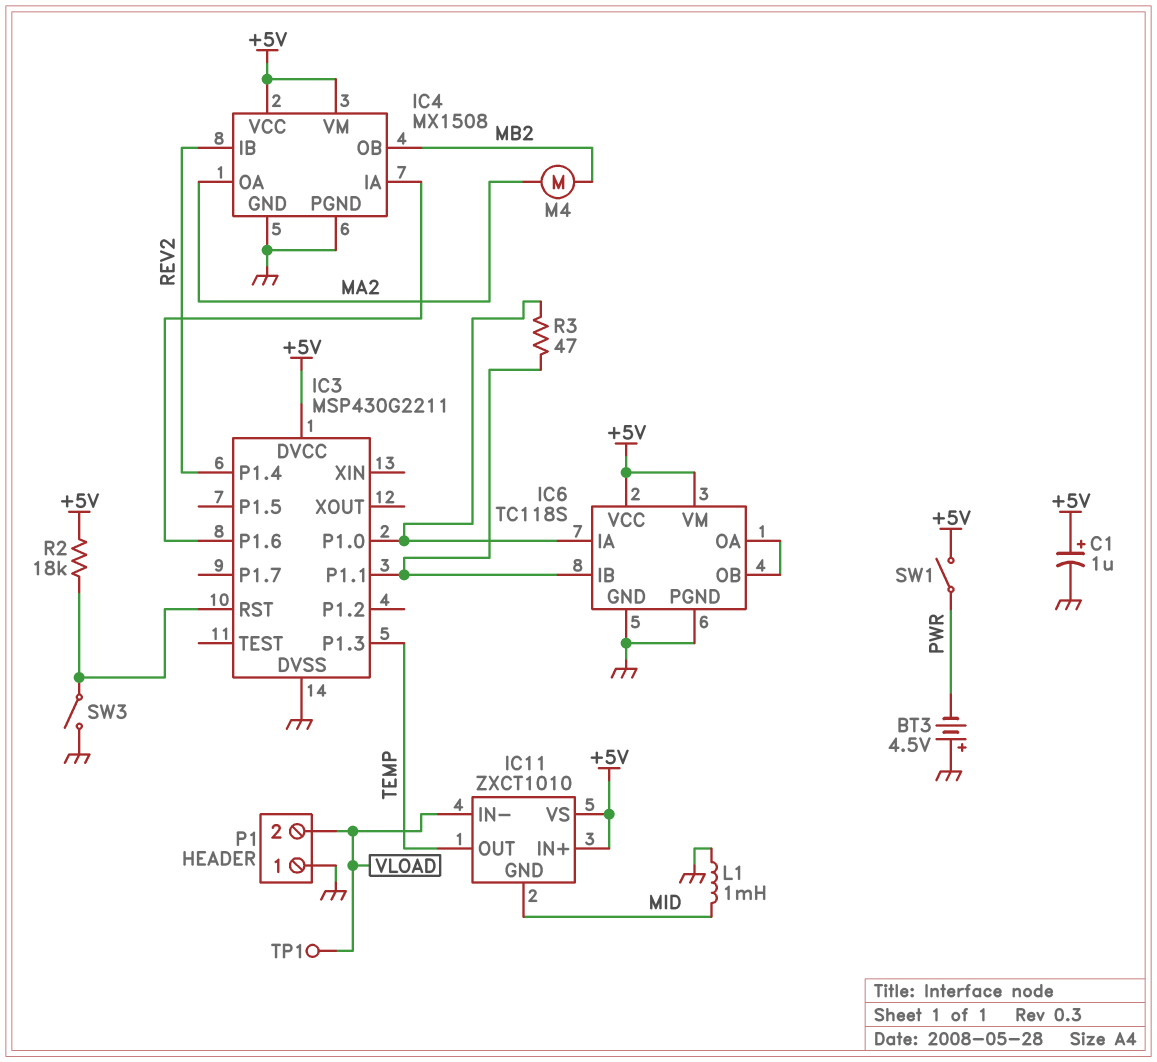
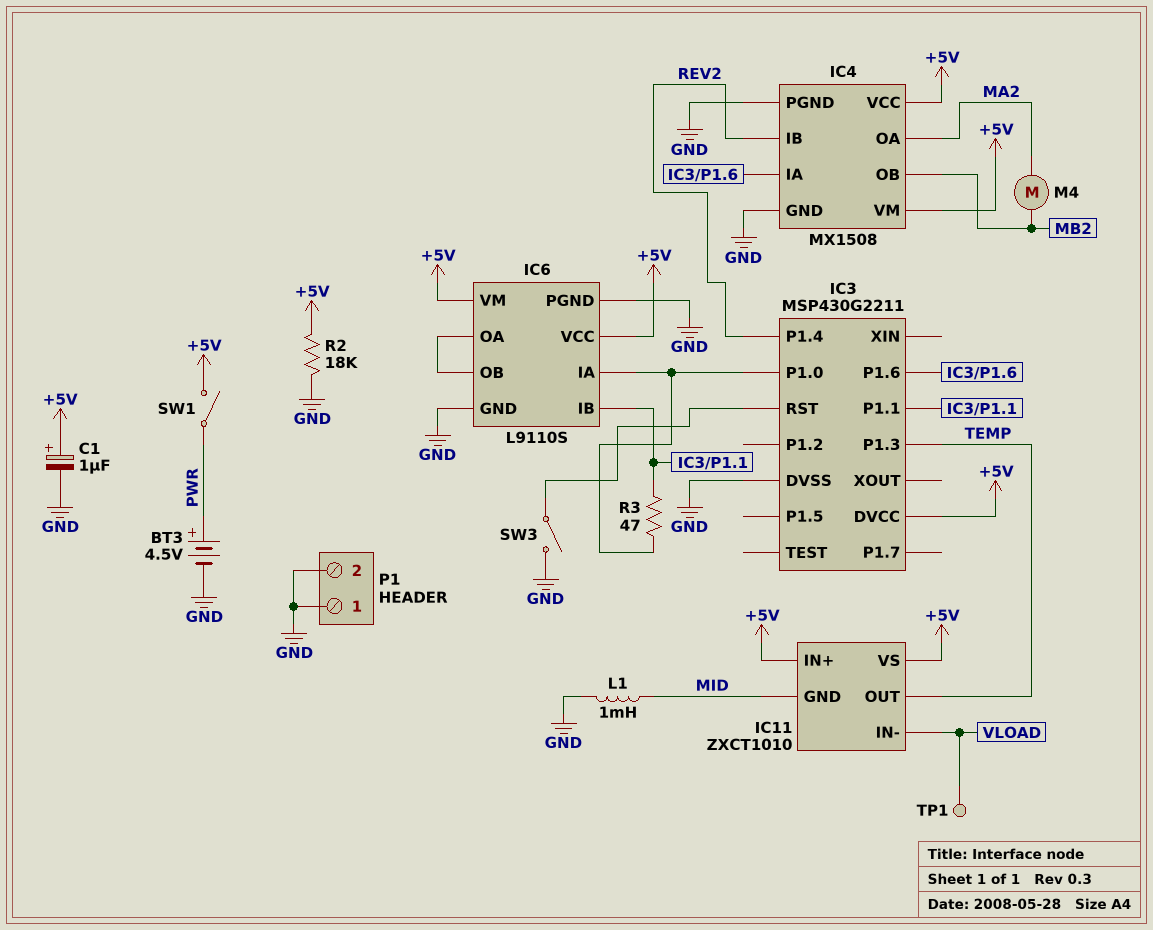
BT3: 4.5V (plus GND, minus PWR) -> 4.5V (plus PWR, minus GND)
IC6: TC118S -> L9110S
P1 pin 2: VLOAD -> GND
R2: 18k (+5V, IC3/RST) -> 18k (+5V, GND)

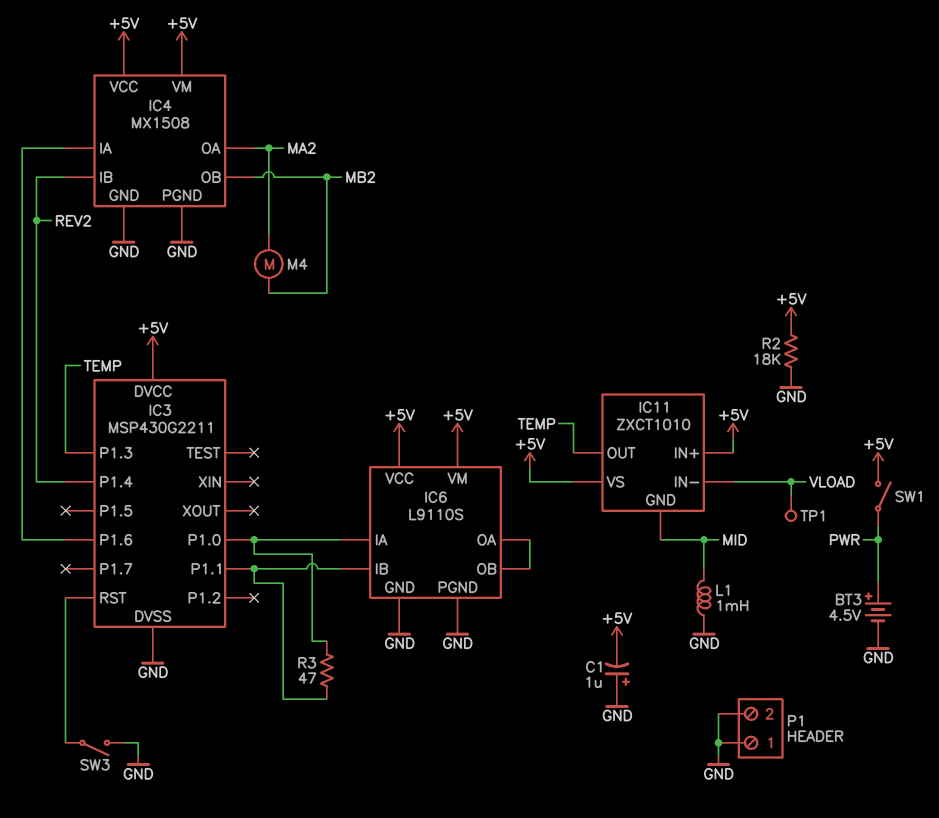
C1: 1uF (plus +5V, minus GND) -> 1uF (plus GND, minus +5V)

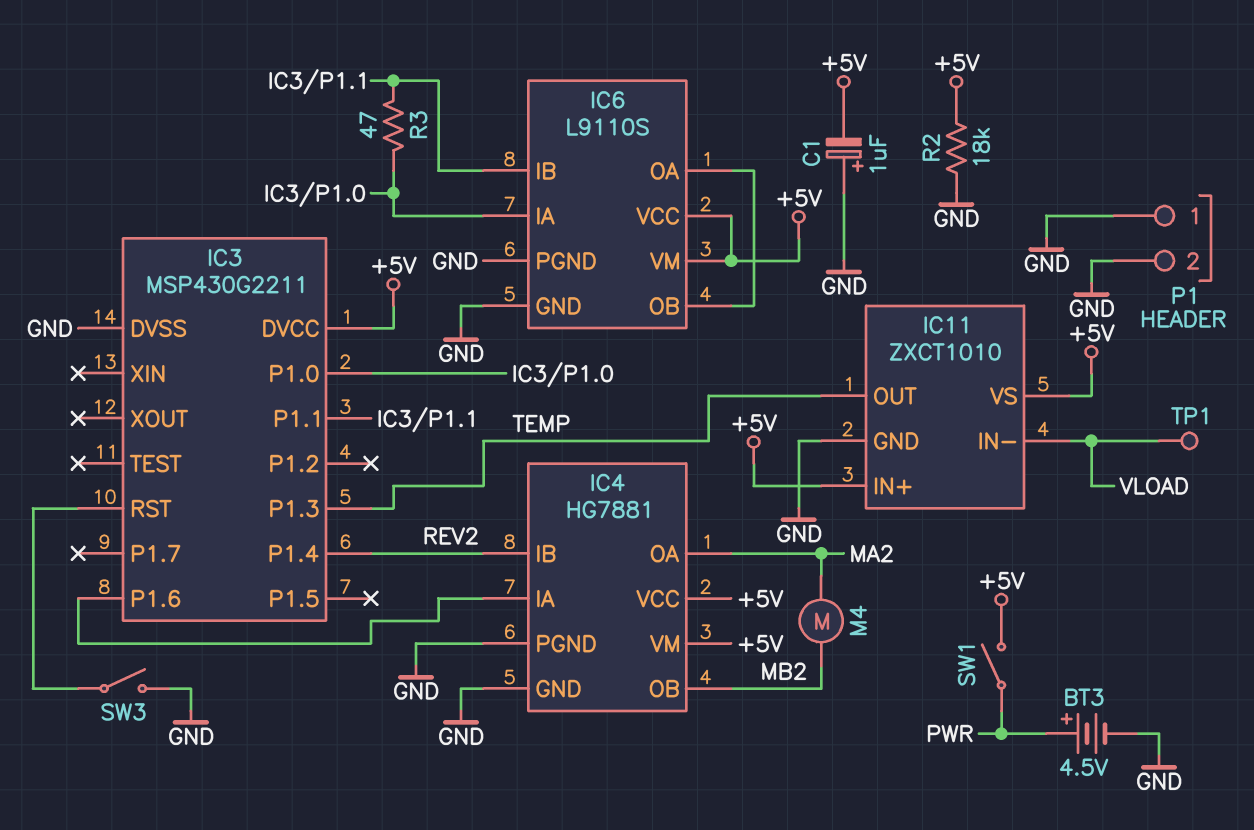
IC4: MX1508 -> HG7881
IC11 pin GND: MID -> GND
L1: 1mH (GND, MID) -> none

